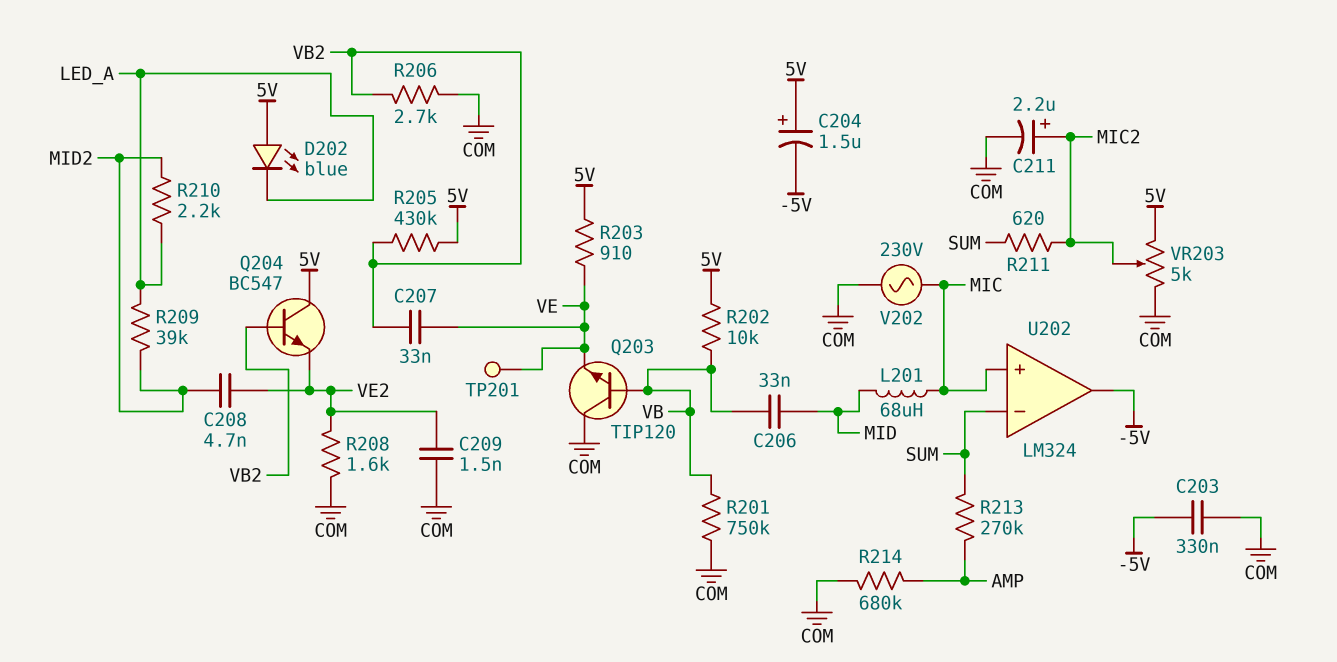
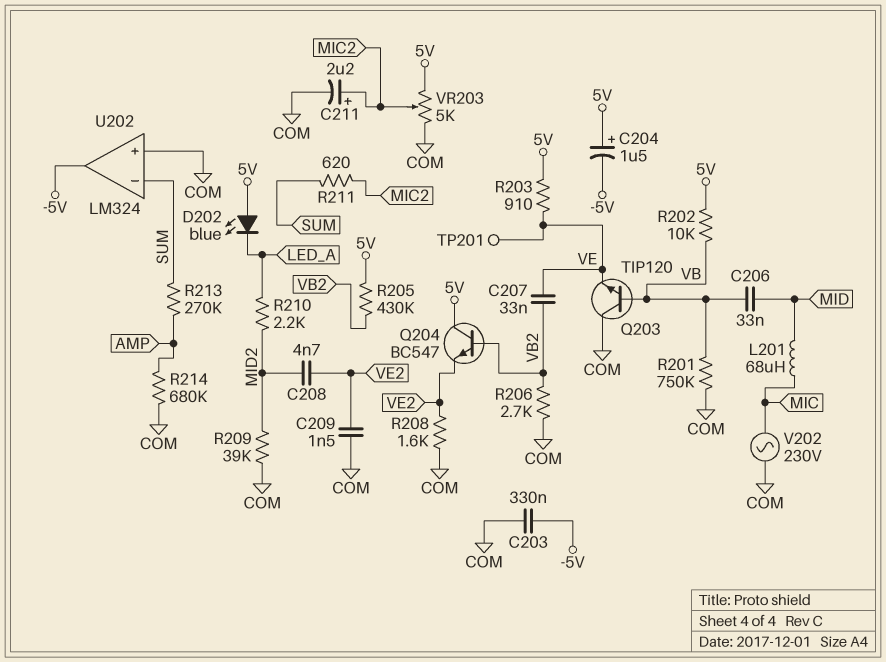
R209: 39k (LED_A, MID2) -> 39k (COM, MID2)
U202 pin in+: MIC -> COM

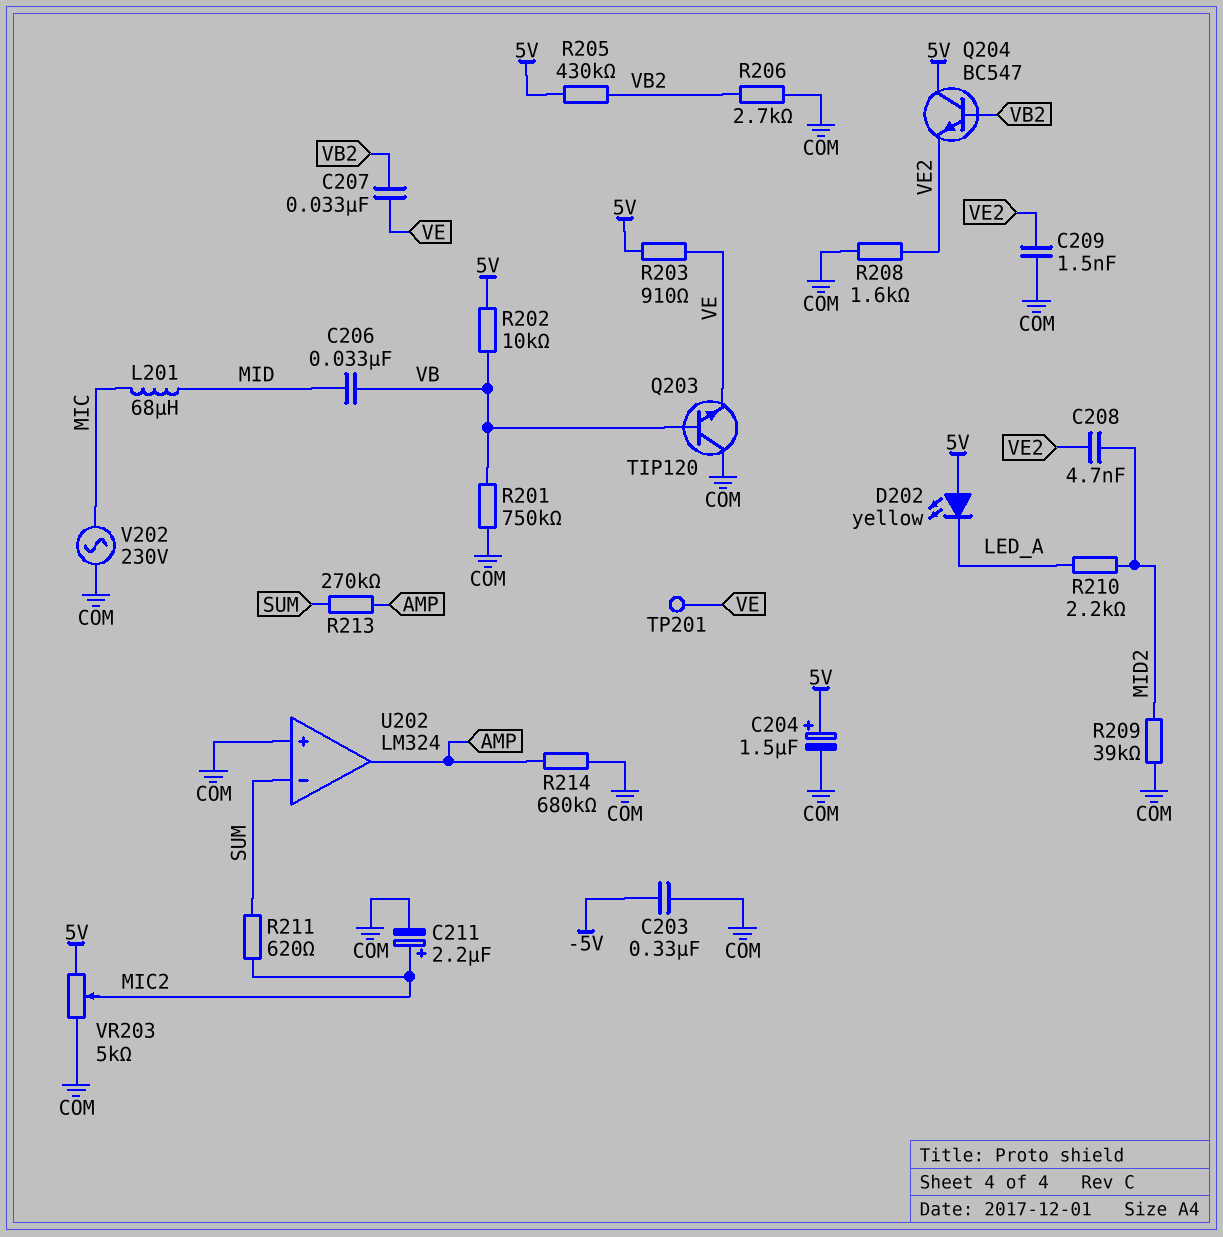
C204: 1.5uF (plus 5V, minus -5V) -> 1.5uF (plus 5V, minus COM)
D202: LED blue (A 5V, K LED_A) -> LED yellow (A 5V, K LED_A)
U202 pin out: -5V -> AMP

